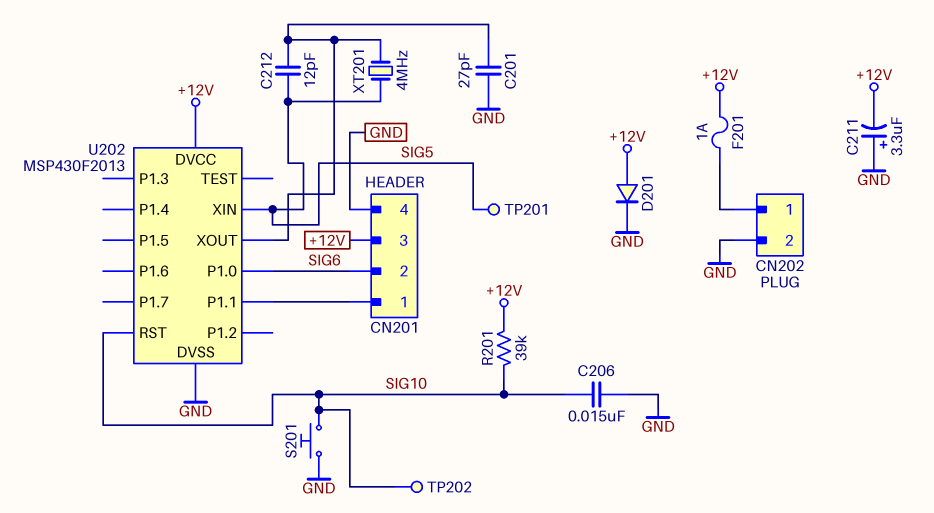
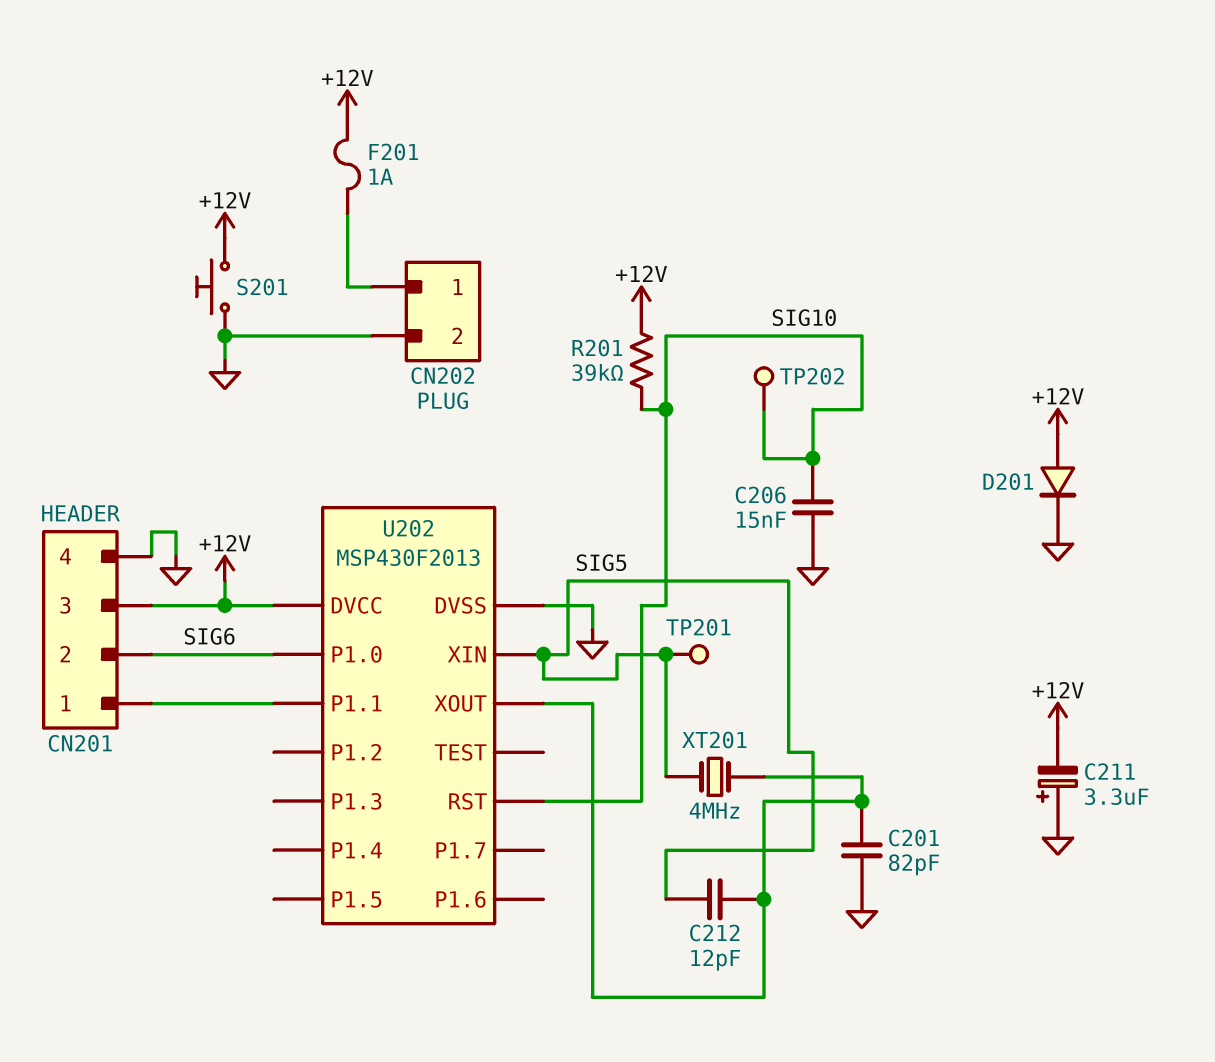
C201: 27pF (GND, U202/XOUT) -> 82pF (GND, U202/XOUT)
S201: button (GND, SIG10) -> button (+12V, GND)

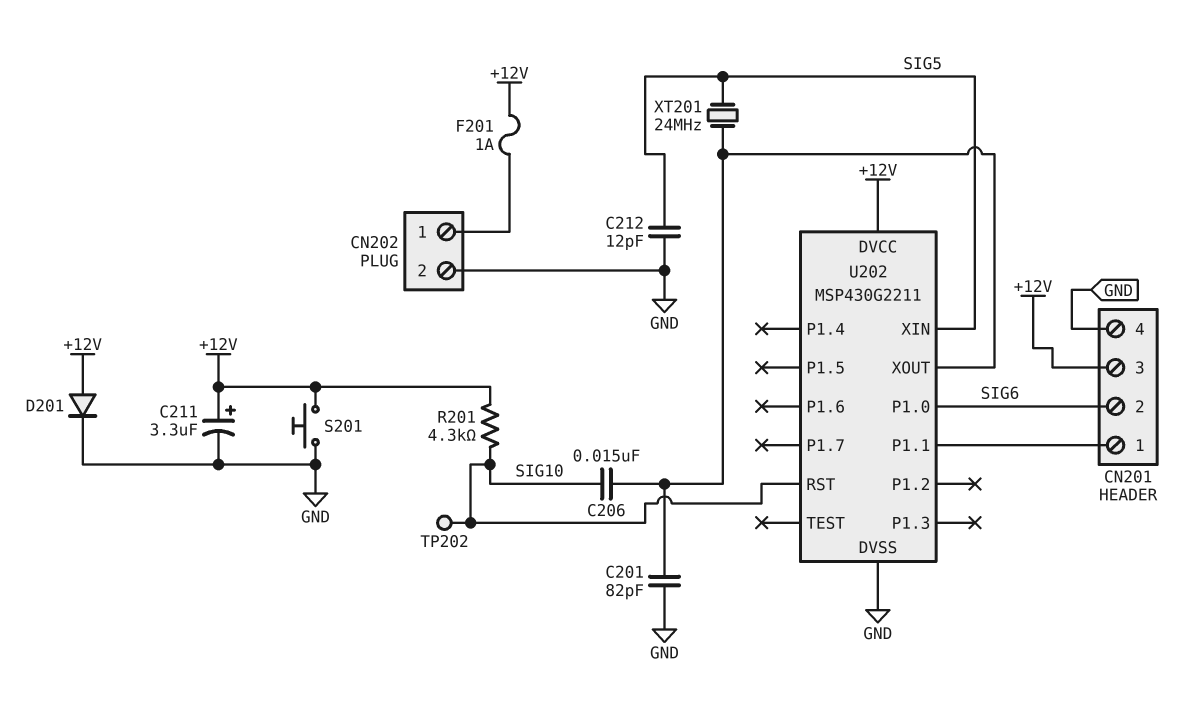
C206: 15nF (GND, SIG10) -> 15nF (SIG10, U202/XOUT)
C211: 3.3uF (plus GND, minus +12V) -> 3.3uF (plus +12V, minus GND)
C212: 12pF (SIG5, U202/XOUT) -> 12pF (GND, SIG5)
R201: 39k (+12V, SIG10) -> 4.3k (+12V, SIG10)
TP201: test point (SIG5) -> none
U202: MSP430F2013 -> MSP430G2211
XT201: 4MHz (SIG5, U202/XOUT) -> 24MHz (SIG5, U202/XOUT)

